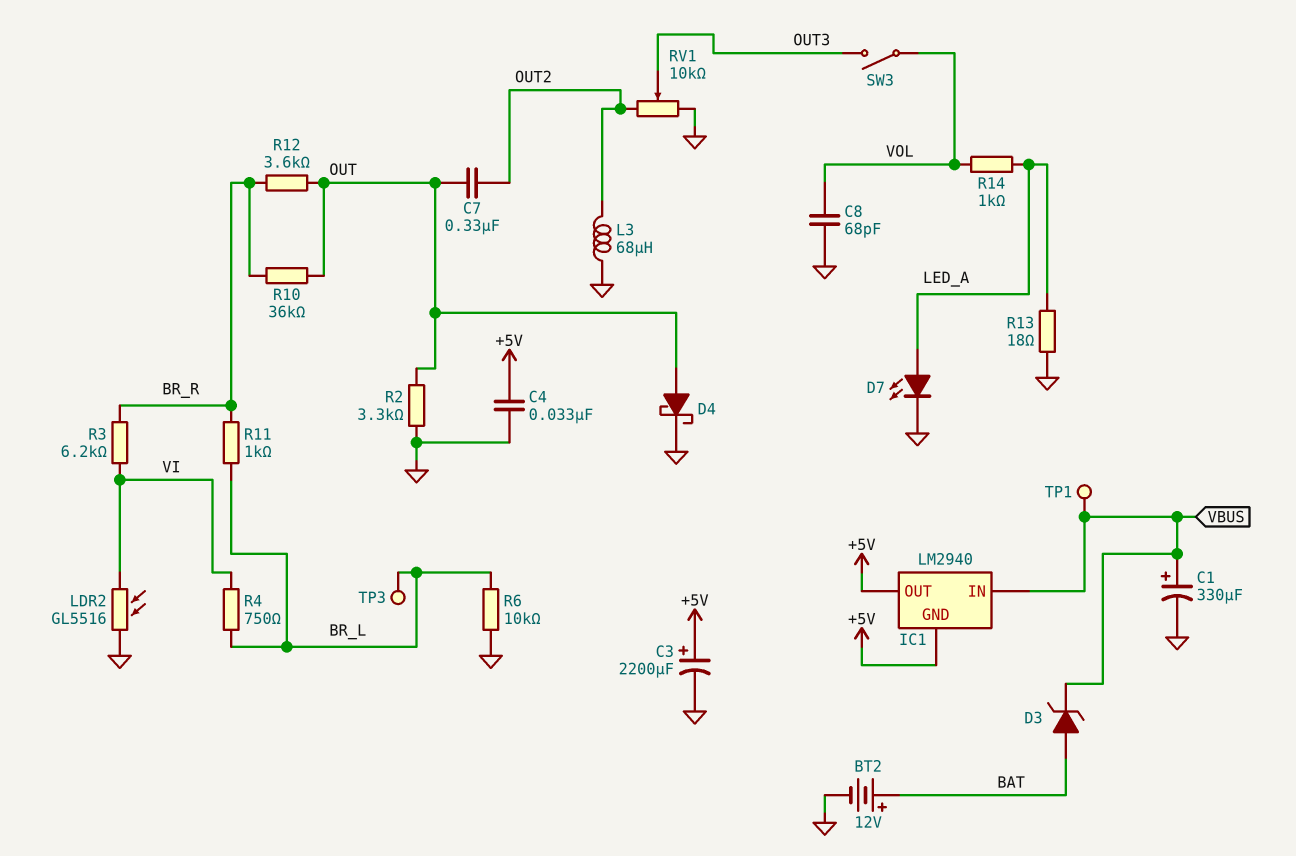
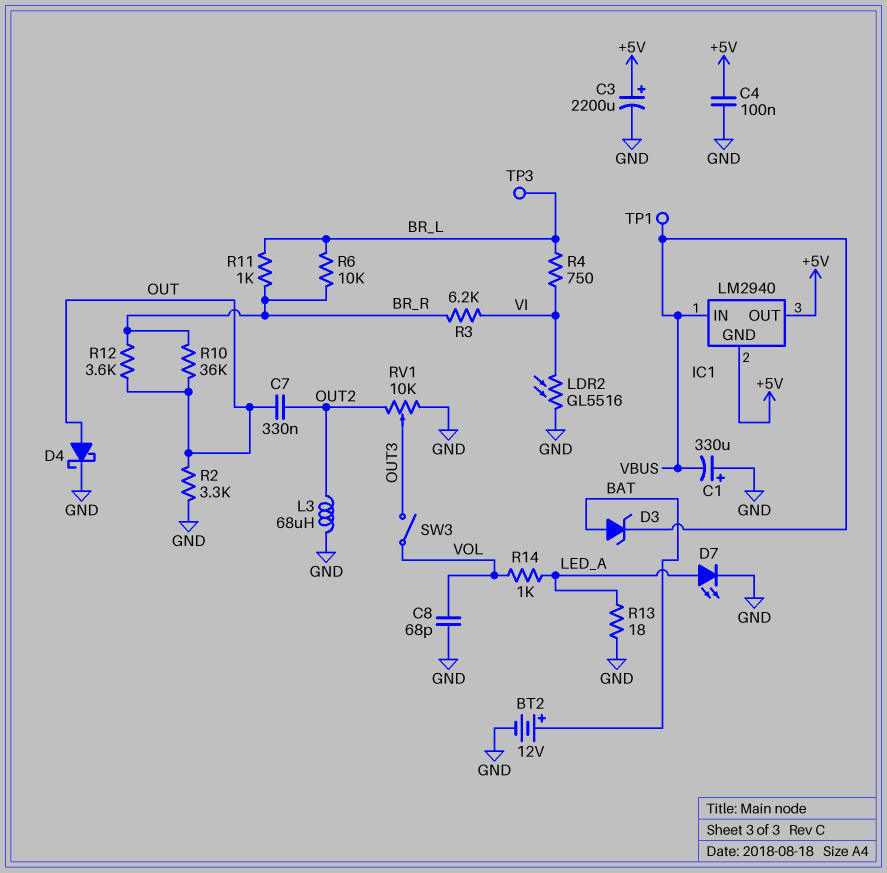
C1: 330uF (plus VBUS, minus GND) -> 330uF (plus GND, minus VBUS)
C4: 33nF (+5V, GND) -> 100nF (+5V, GND)
R6: 10k (BR_L, GND) -> 10k (BR_L, BR_R)

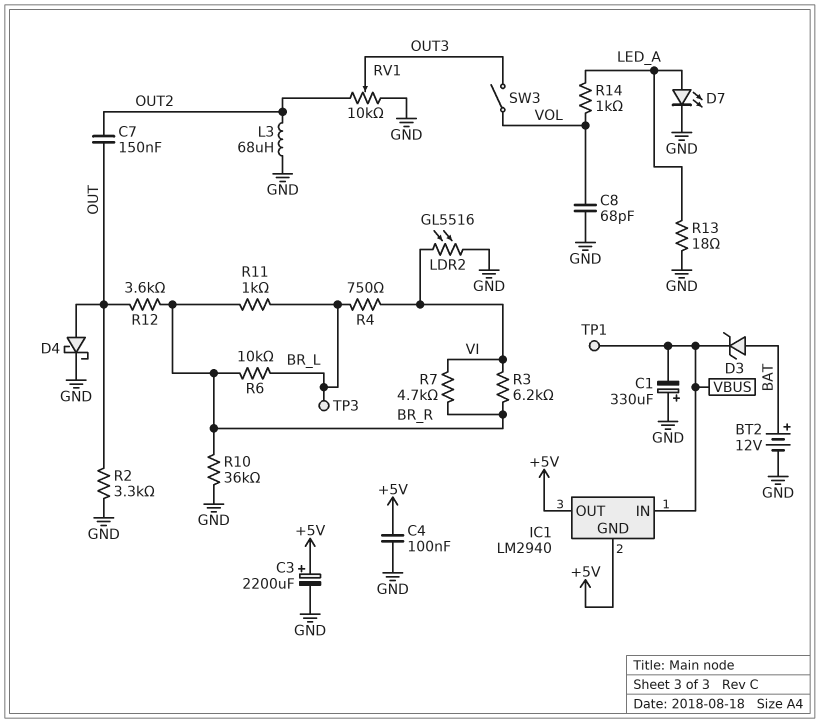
C7: 330nF (OUT, OUT2) -> 150nF (OUT, OUT2)
R7: none -> 4.7k (BR_R, VI)
R10: 36k (BR_R, OUT) -> 36k (BR_R, GND)

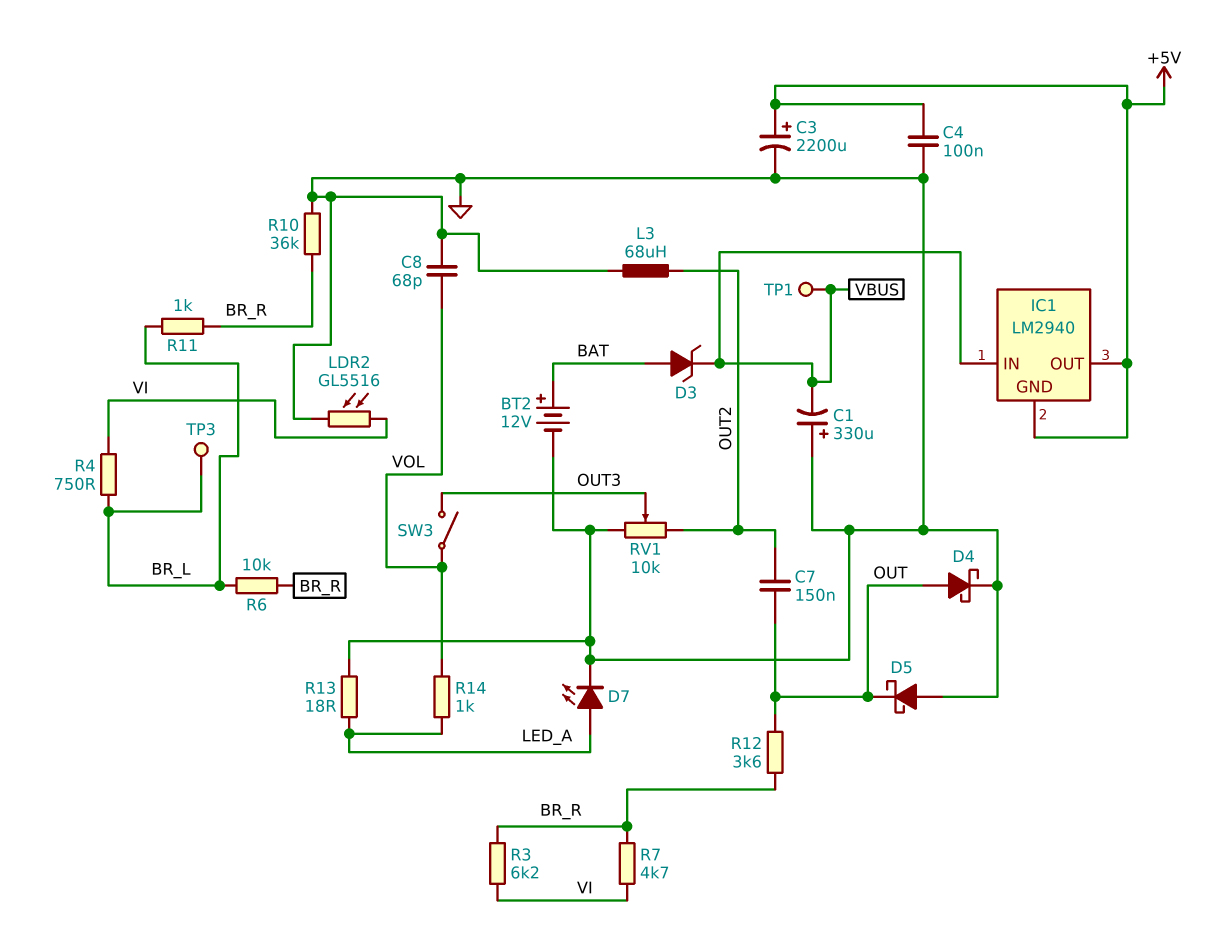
D5: none -> schottky (A GND, K OUT)
R2: 3.3k (GND, OUT) -> none

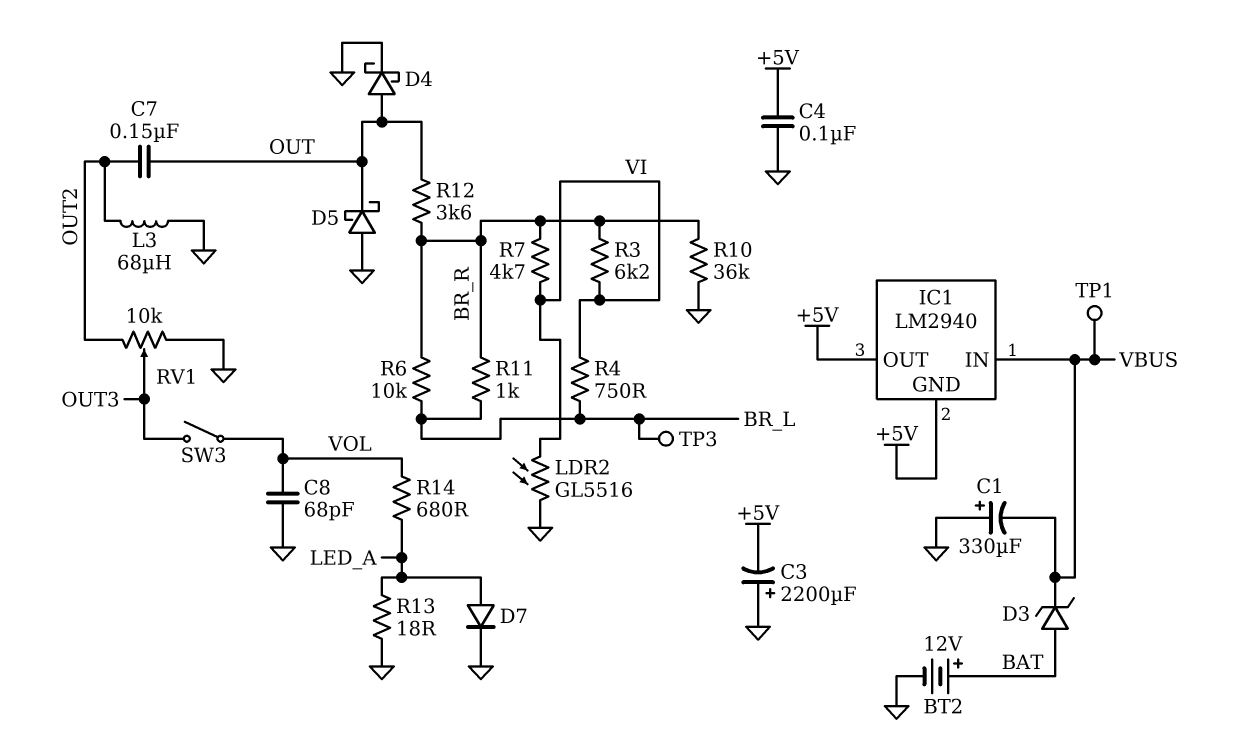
C3: 2200uF (plus +5V, minus GND) -> 2200uF (plus GND, minus +5V)
D7: LED (A LED_A, K GND) -> diode (A LED_A, K GND)
R14: 1k (LED_A, VOL) -> 680 (LED_A, VOL)

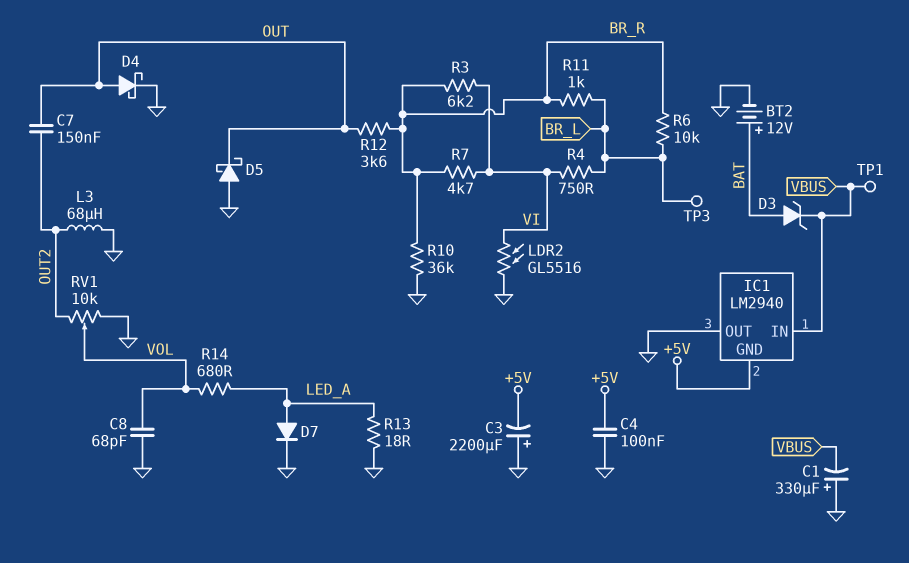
IC1 pin OUT: +5V -> GND
RV1: 10k (GND, OUT2, wiper OUT3) -> 10k (GND, OUT2, wiper VOL)
SW3: switch (OUT3, VOL) -> none

